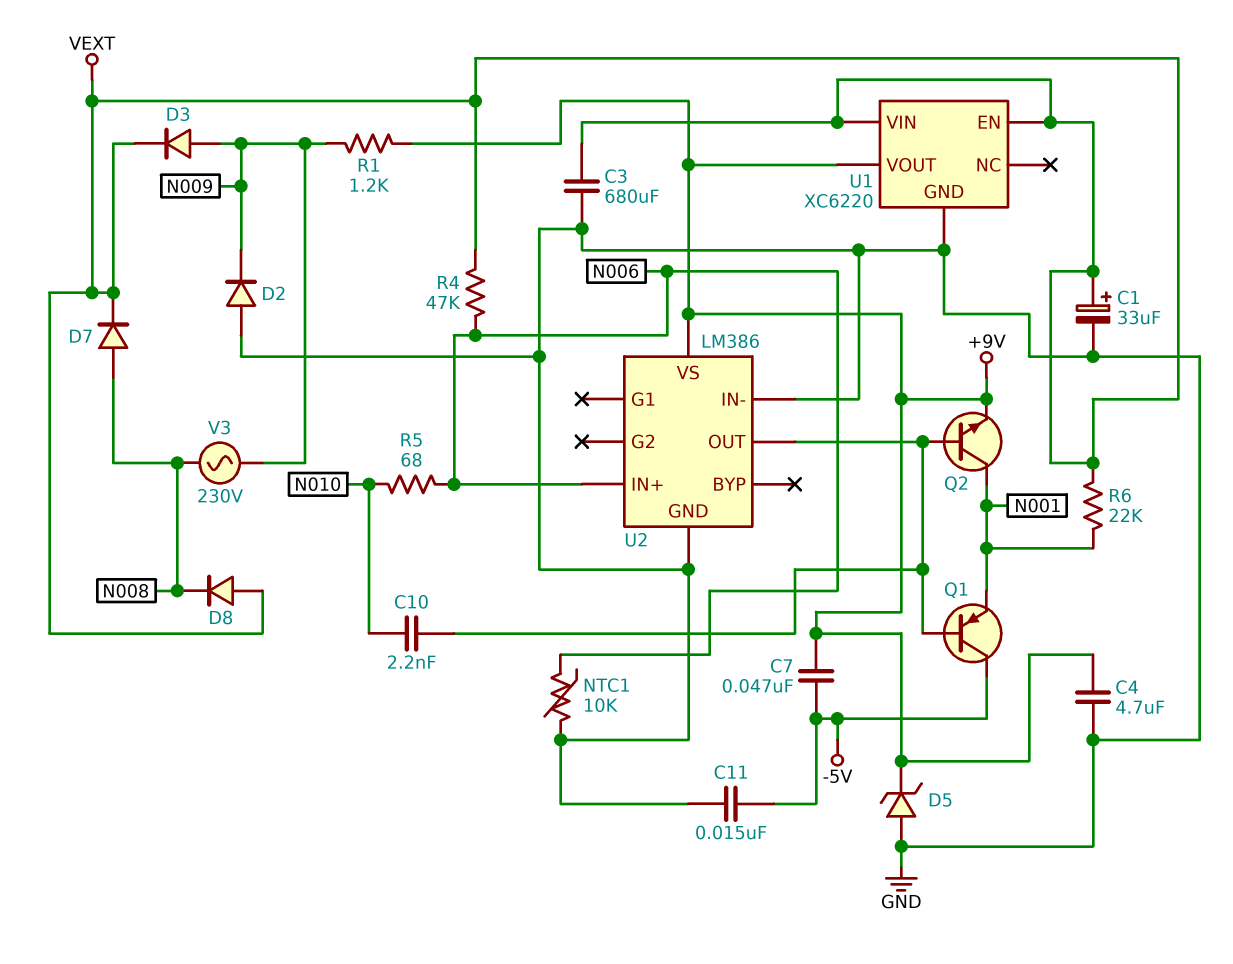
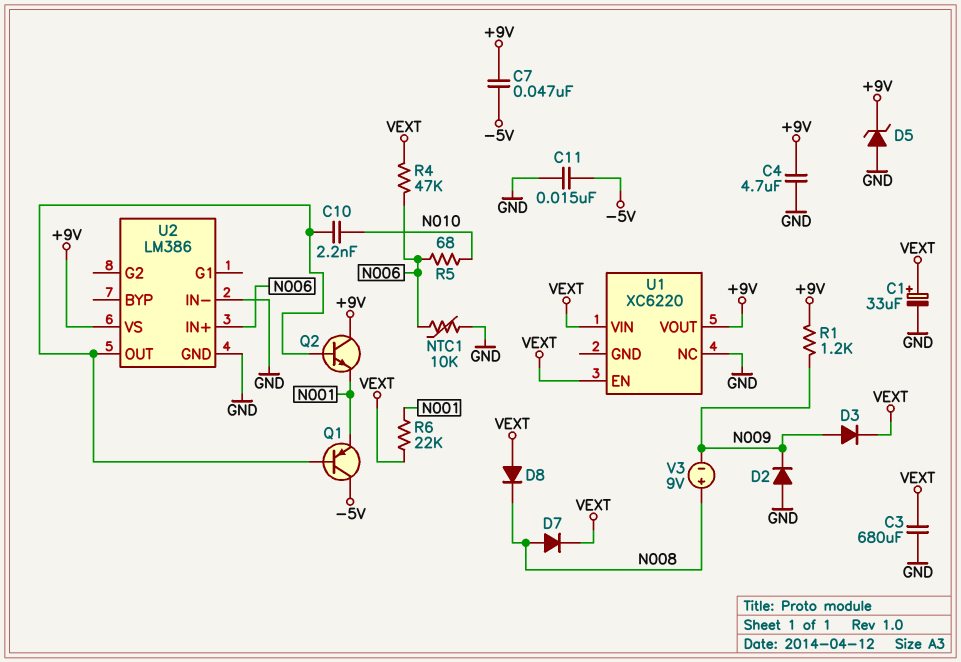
Q2: NPN (B U2/OUT, C N001, E +9V) -> NPN (B U2/OUT, C +9V, E N001)
U1 pin GND: GND -> none
U1 pin NC: none -> GND
V3: AC 230V (N008, N009) -> 9V (plus N008, minus N009)

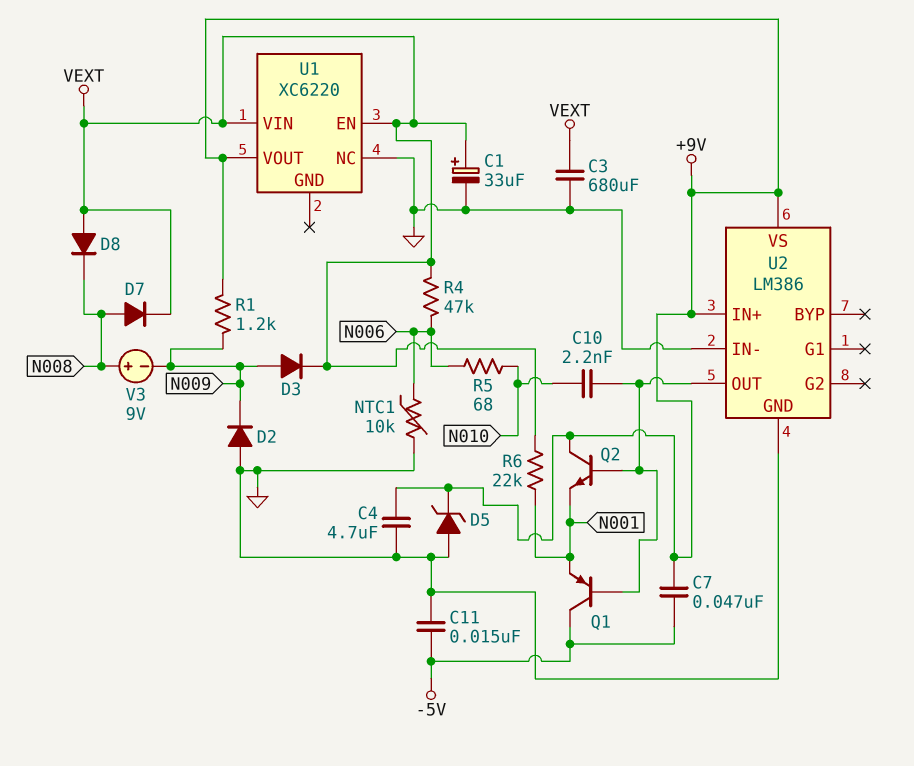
U2 pin IN+: N006 -> +9V

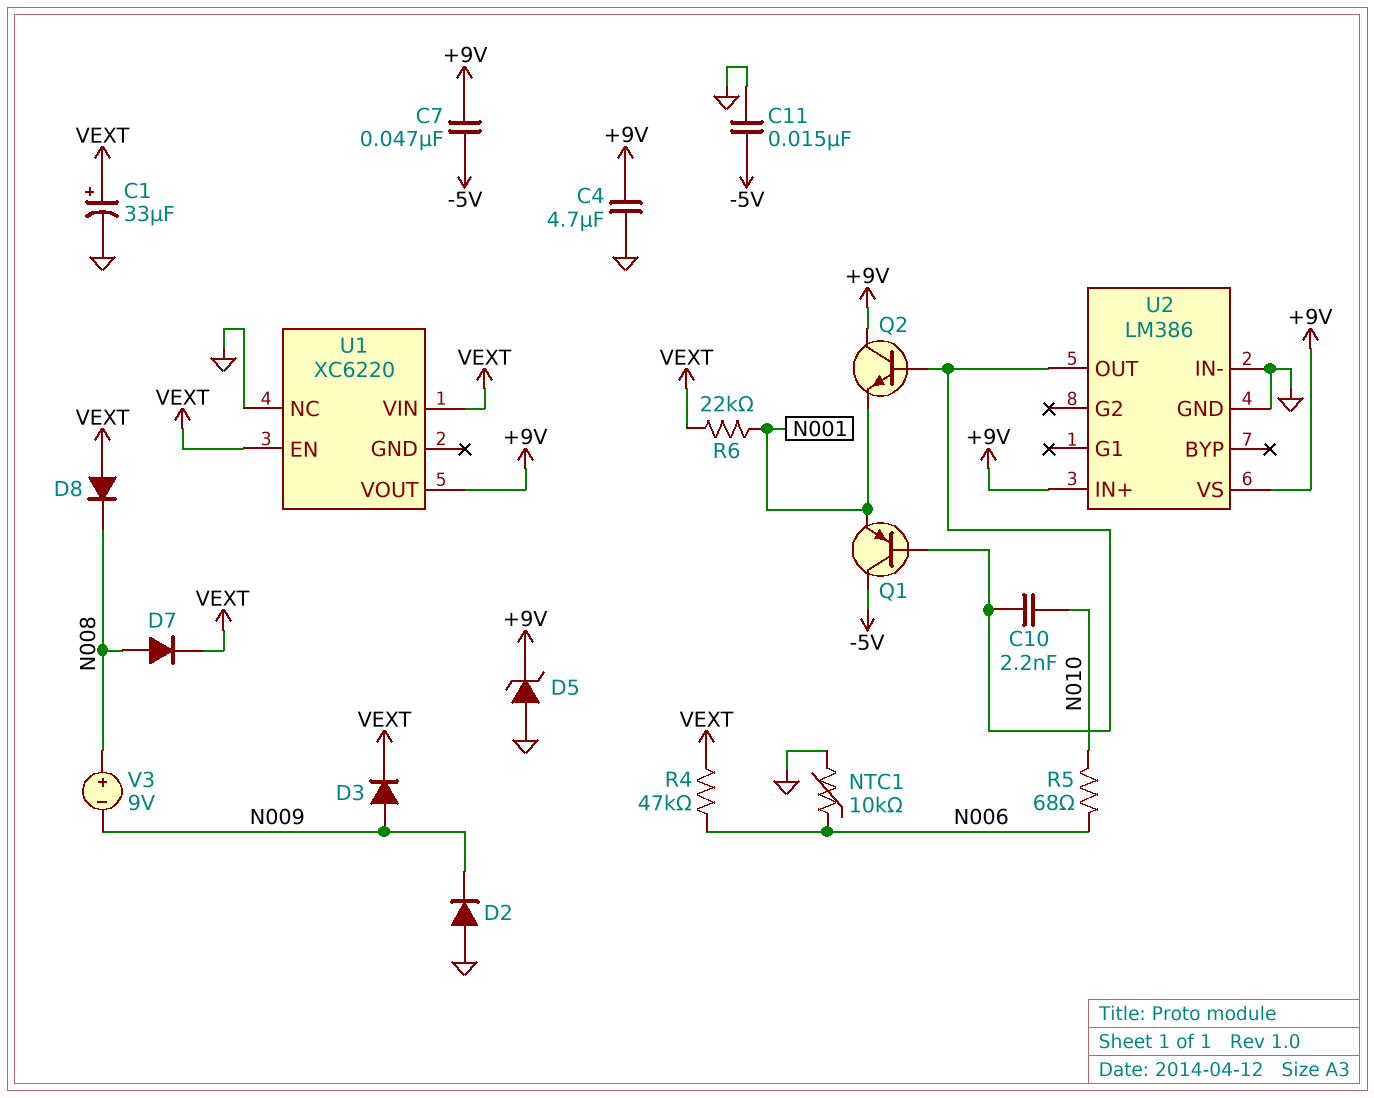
C3: 680uF (GND, VEXT) -> none
R1: 1.2k (+9V, N009) -> none

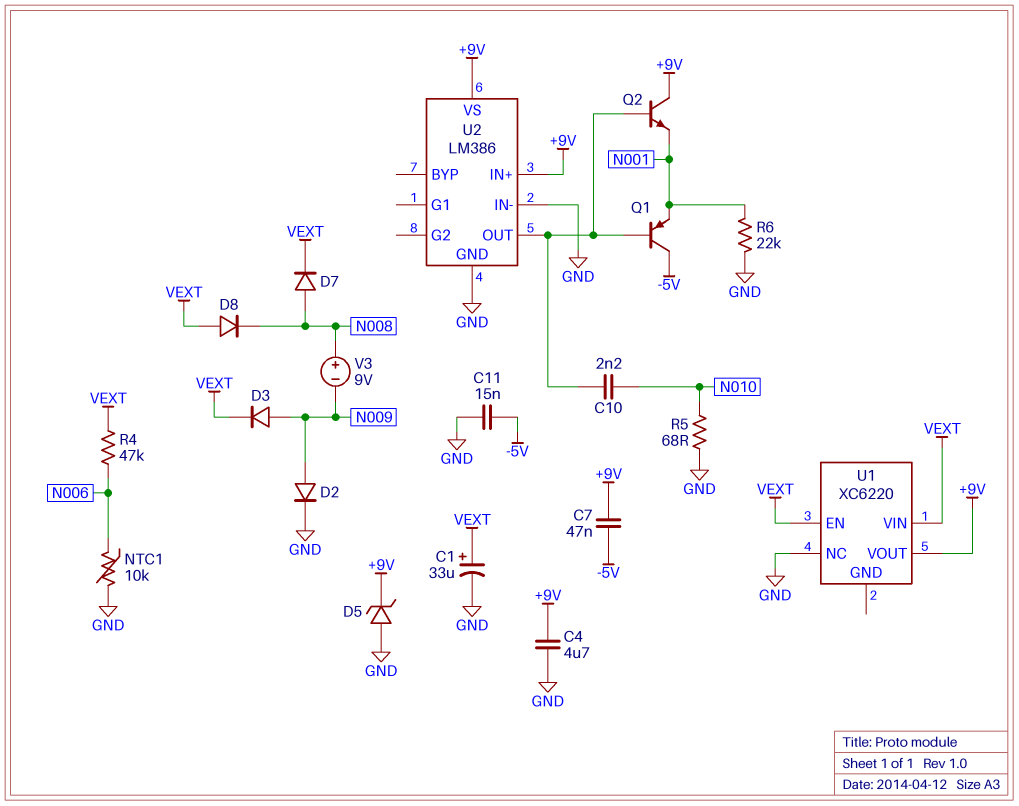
D2: diode (A GND, K N009) -> diode (A N009, K GND)
R5: 68 (N006, N010) -> 68 (GND, N010)
R6: 22k (N001, VEXT) -> 22k (GND, N001)

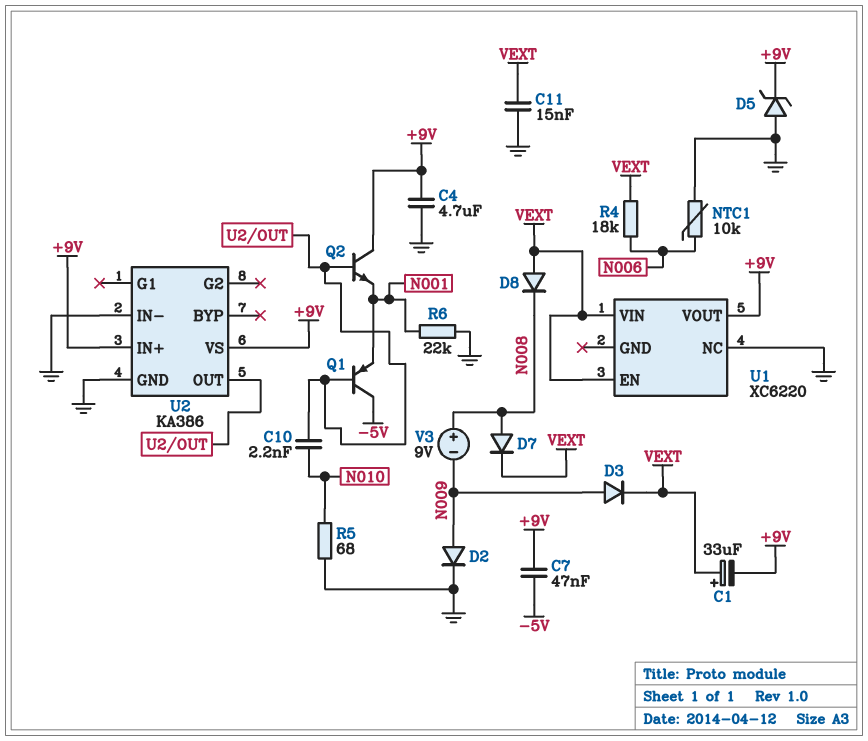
C1: 33uF (plus VEXT, minus GND) -> 33uF (plus VEXT, minus +9V)
C11: 15nF (-5V, GND) -> 15nF (GND, VEXT)
R4: 47k (N006, VEXT) -> 18k (N006, VEXT)
U2: LM386 -> KA386

